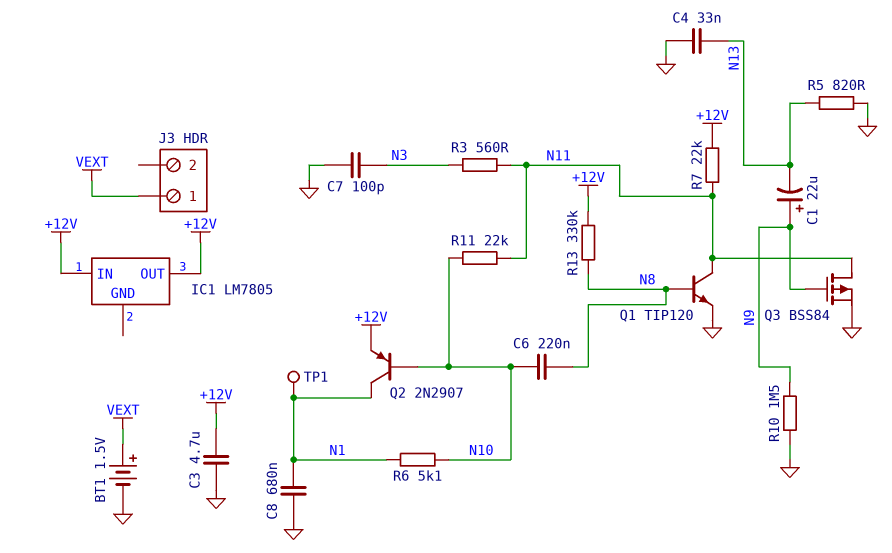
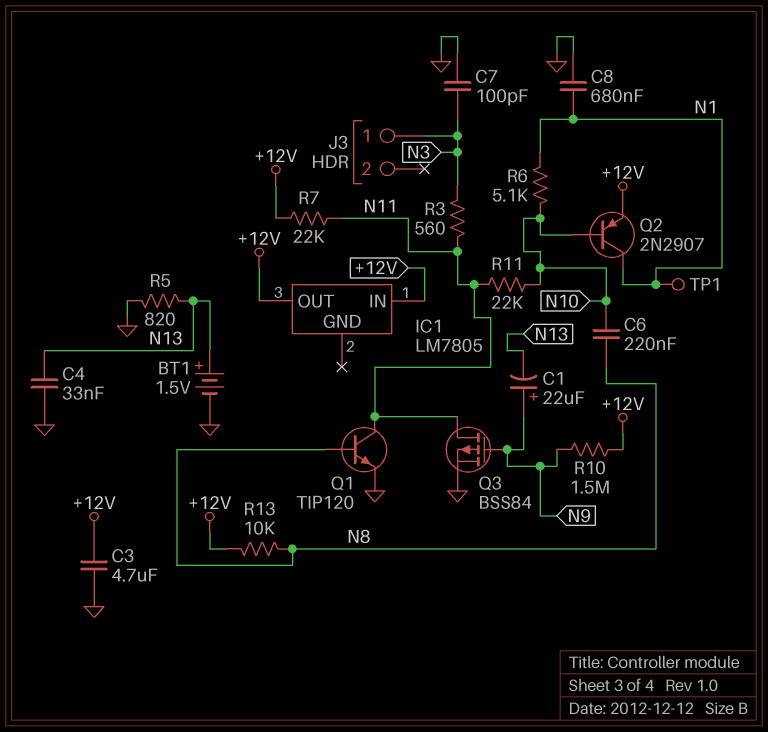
BT1: 1.5V (plus VEXT, minus GND) -> 1.5V (plus N13, minus GND)
J3 pin 1: VEXT -> N3
R10: 1.5M (GND, N9) -> 1.5M (+12V, N9)
R13: 330k (+12V, N8) -> 10k (+12V, N8)

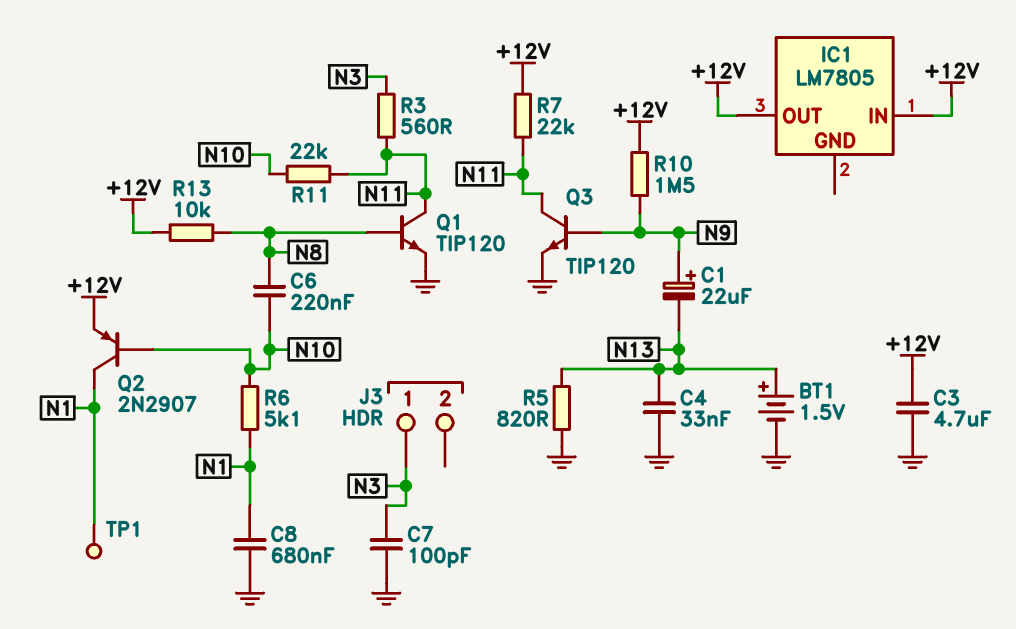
Q3: PMOS BSS84 (G N9, D N11, S GND) -> NPN TIP120 (B N9, C N11, E GND)

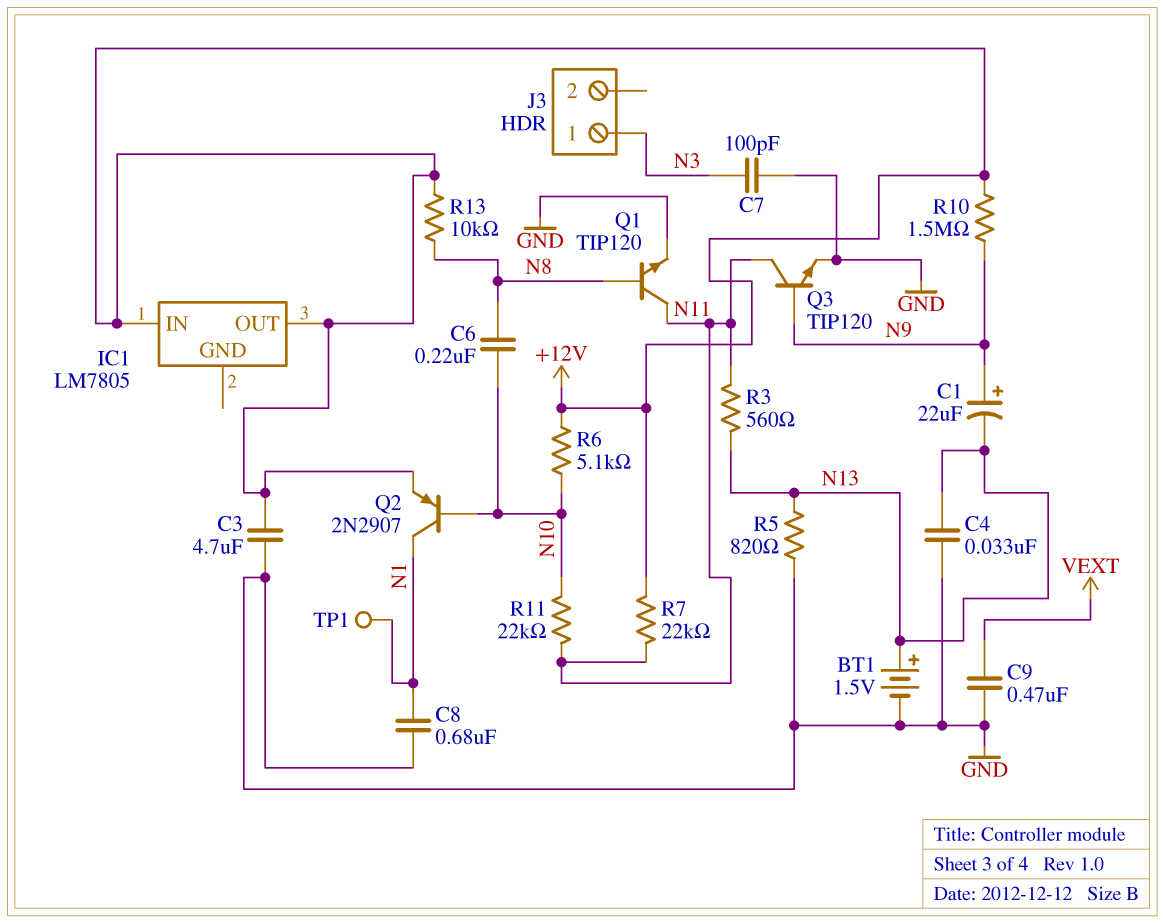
C9: none -> 470nF (GND, VEXT)
R3: 560 (N3, N11) -> 560 (N11, N13)
R6: 5.1k (N1, N10) -> 5.1k (+12V, N10)

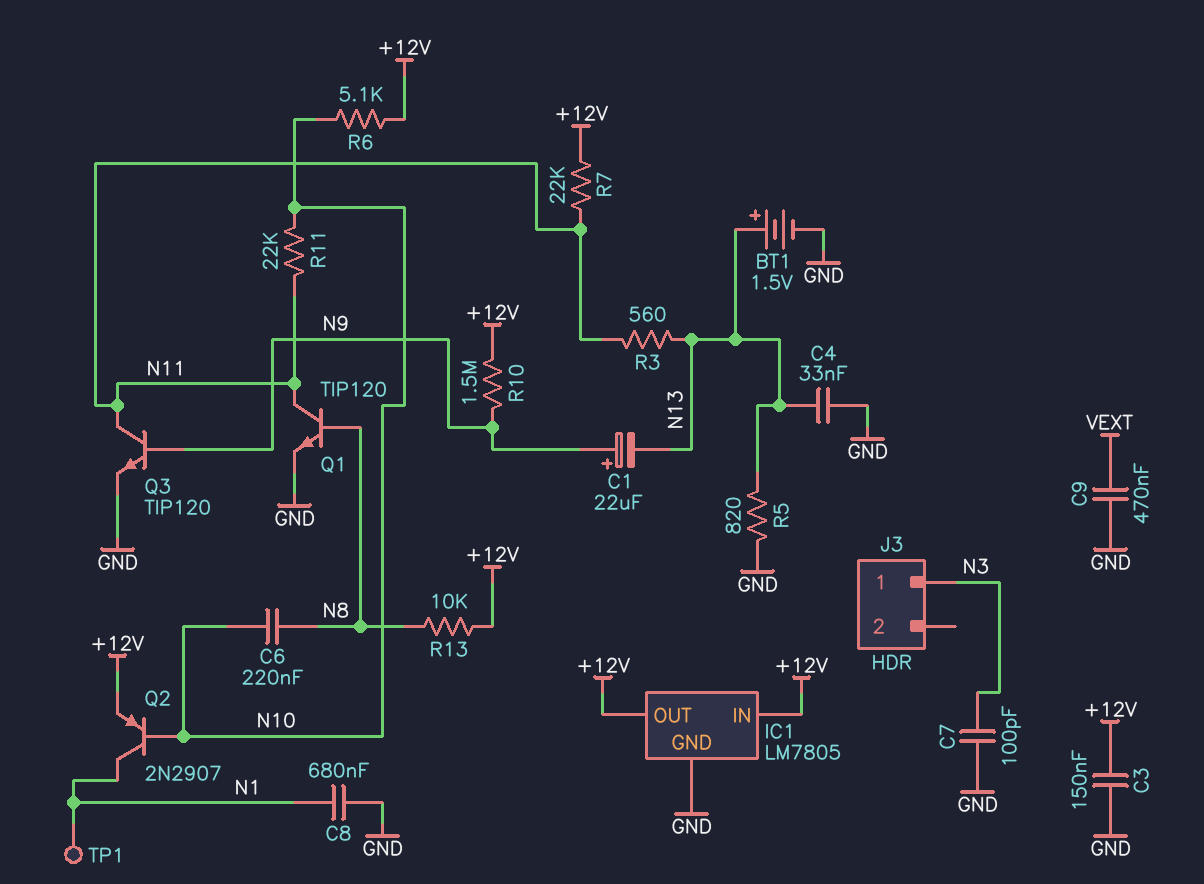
C3: 4.7uF (+12V, GND) -> 150nF (+12V, GND)
IC1 pin GND: none -> GND

